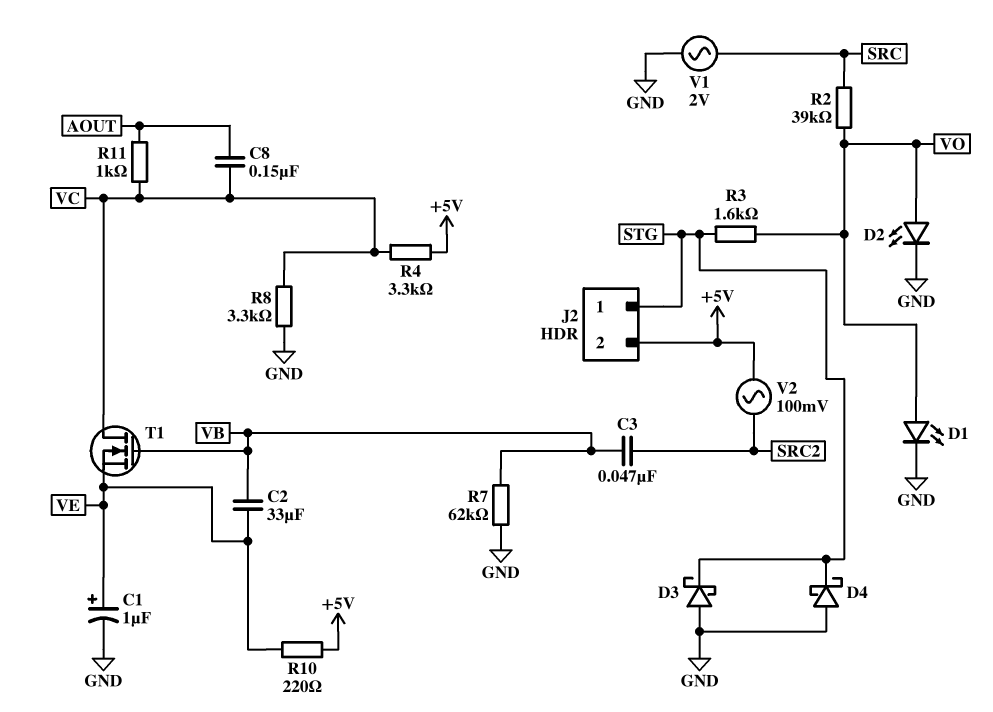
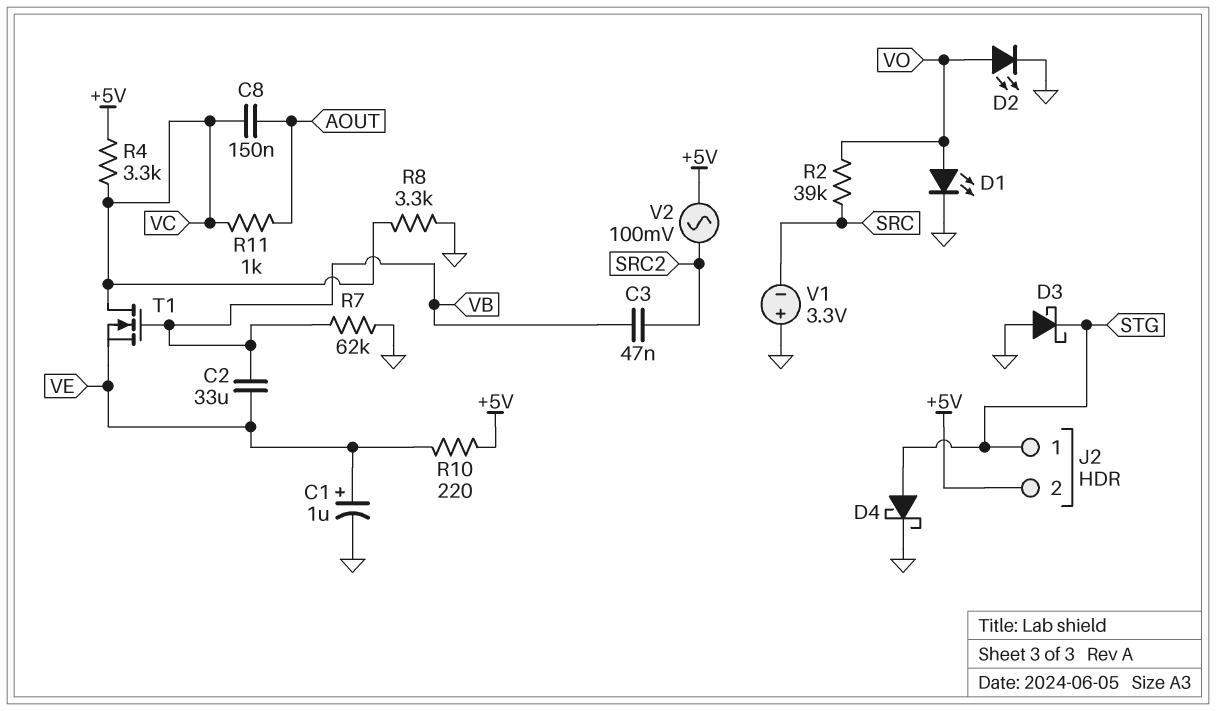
D4: schottky (A GND, K STG) -> schottky (A STG, K GND)
R3: 1.6k (STG, VO) -> none
V1: AC 2V (GND, SRC) -> 3.3V (plus GND, minus SRC)

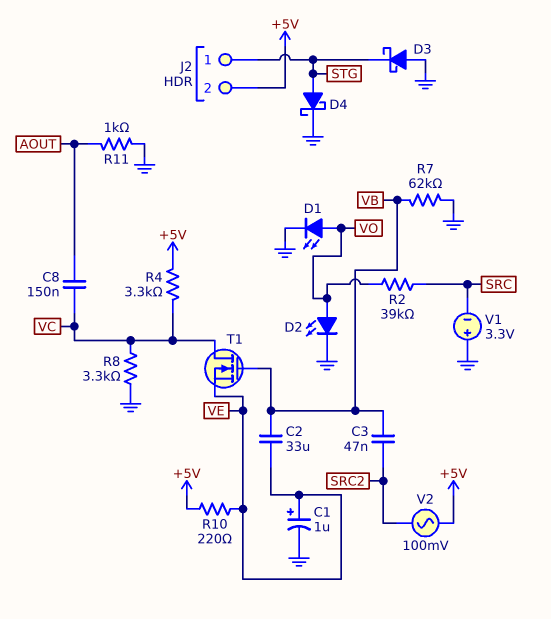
R11: 1k (AOUT, VC) -> 1k (AOUT, GND)

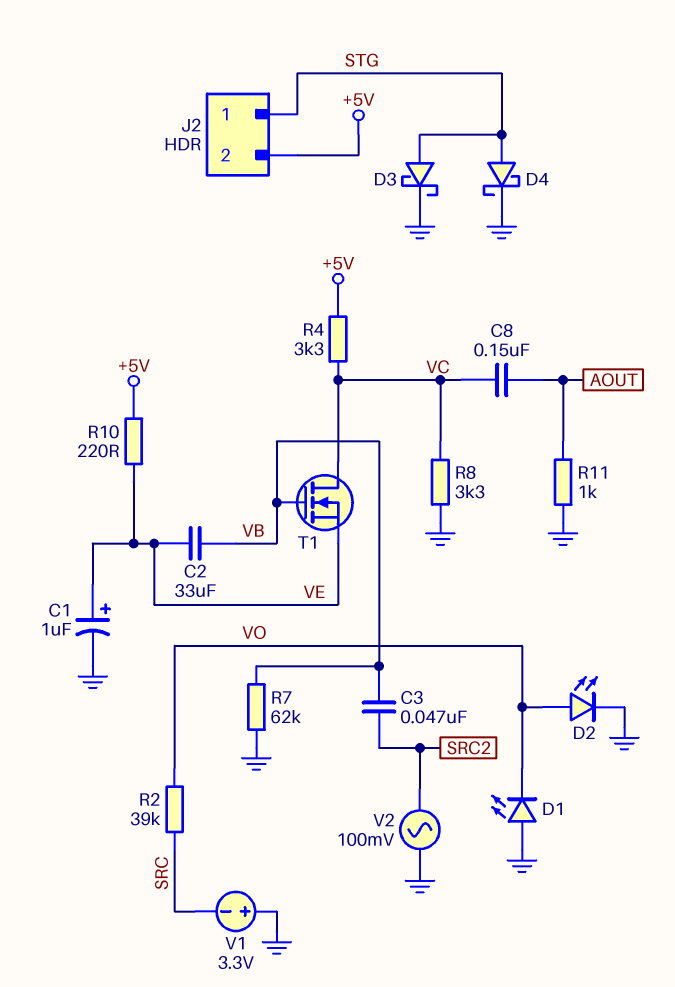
D1: LED (A VO, K GND) -> LED (A GND, K VO)
D3: schottky (A GND, K STG) -> schottky (A STG, K GND)
V2: AC 100mV (+5V, SRC2) -> AC 100mV (GND, SRC2)

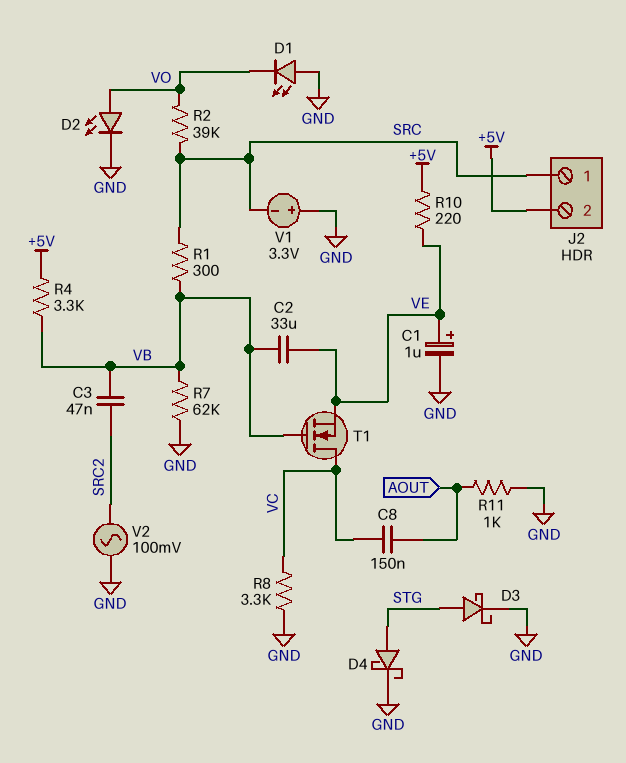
J2 pin 1: STG -> SRC
R1: none -> 300 (SRC, VB)
R4: 3.3k (+5V, VC) -> 3.3k (+5V, VB)

